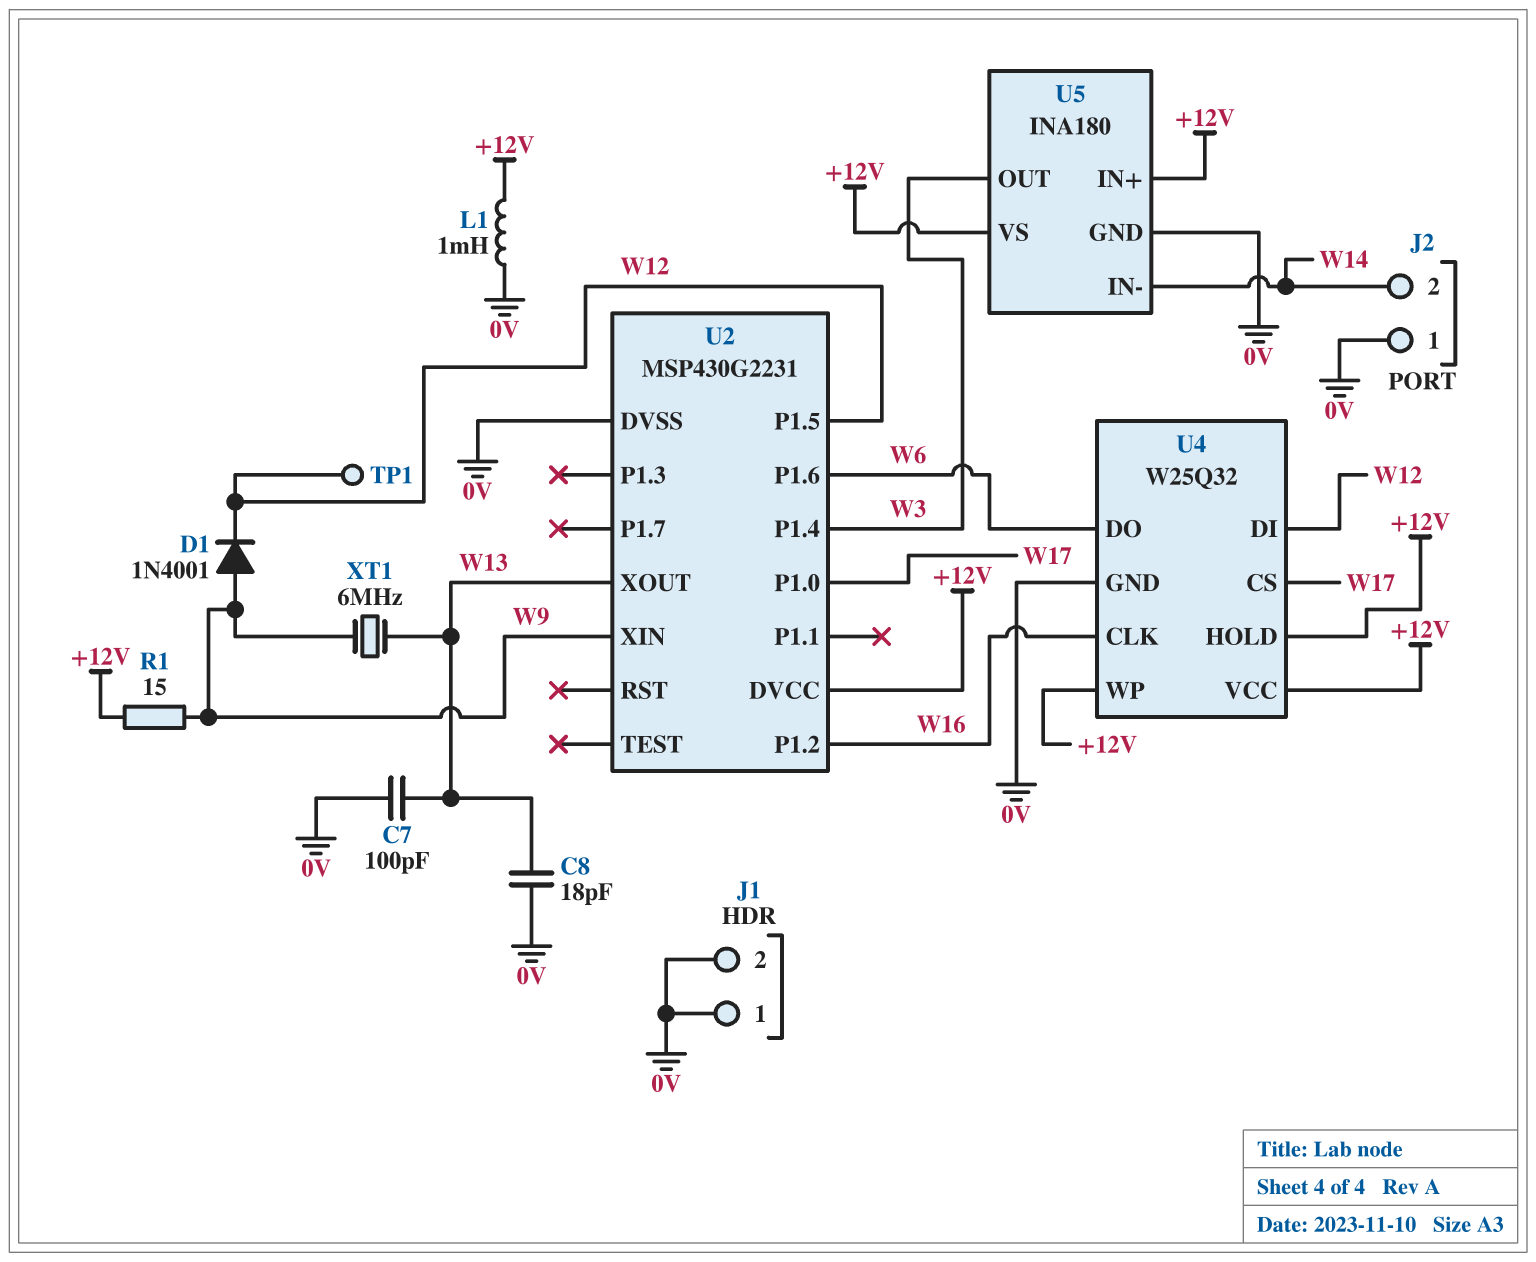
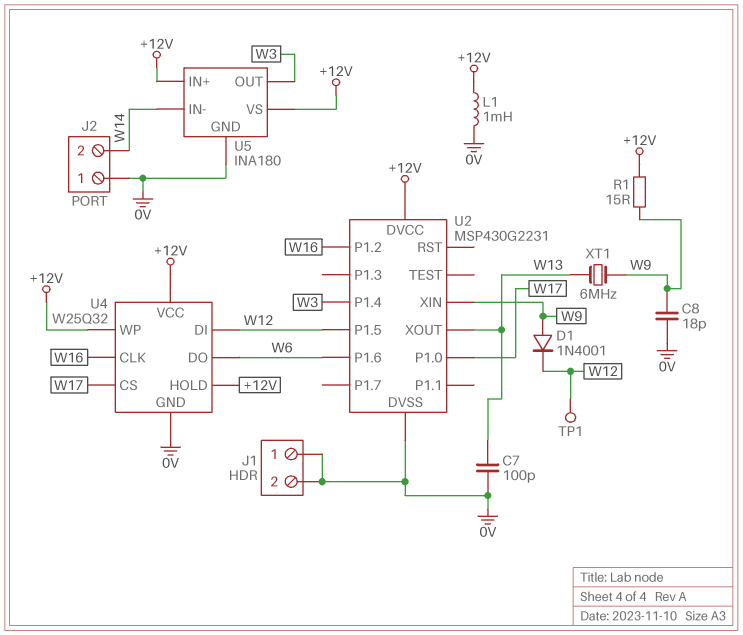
C8: 18pF (0V, W13) -> 18pF (0V, W9)

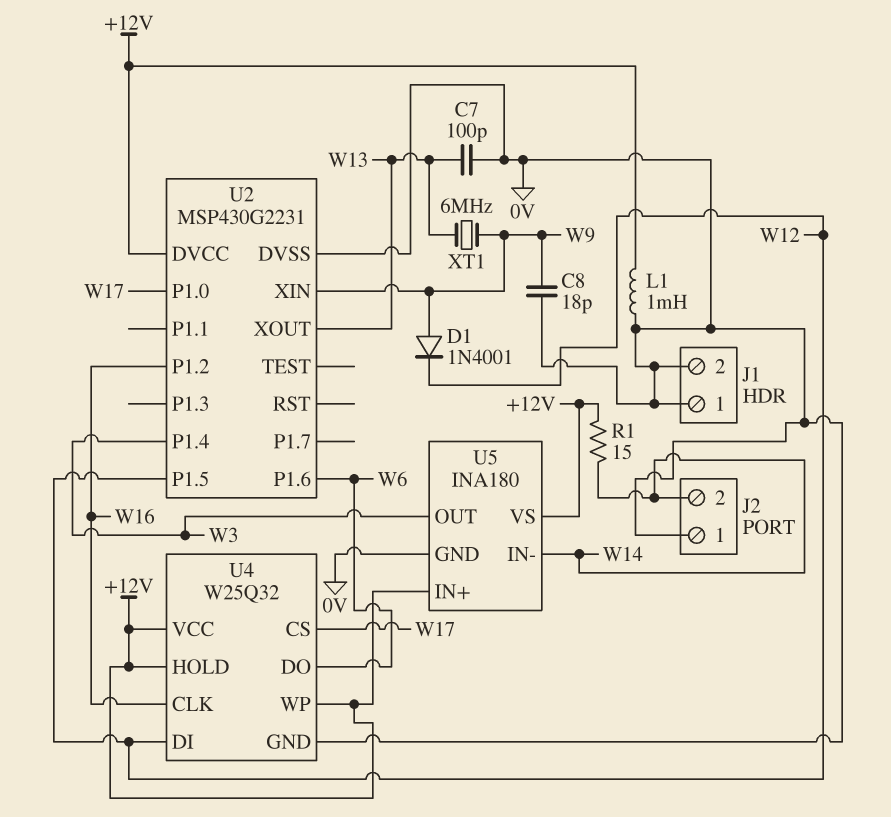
R1: 15 (+12V, W9) -> 15 (+12V, W14)
TP1: test point (W12) -> none

